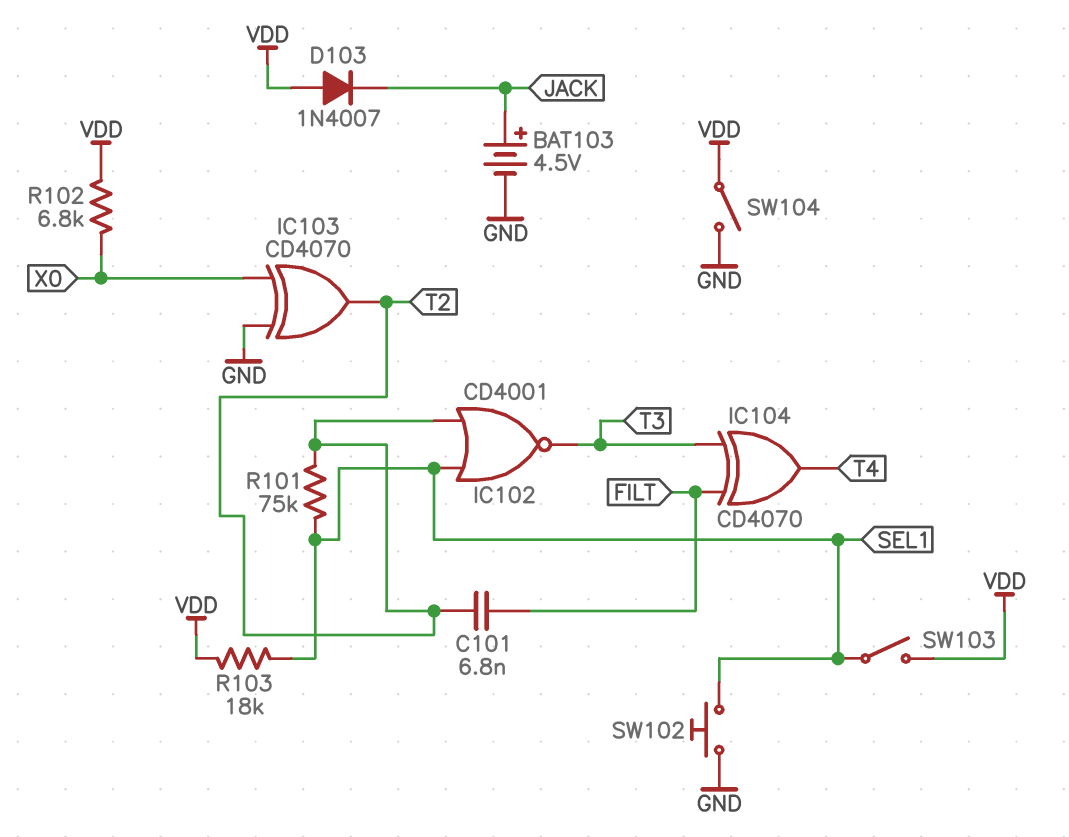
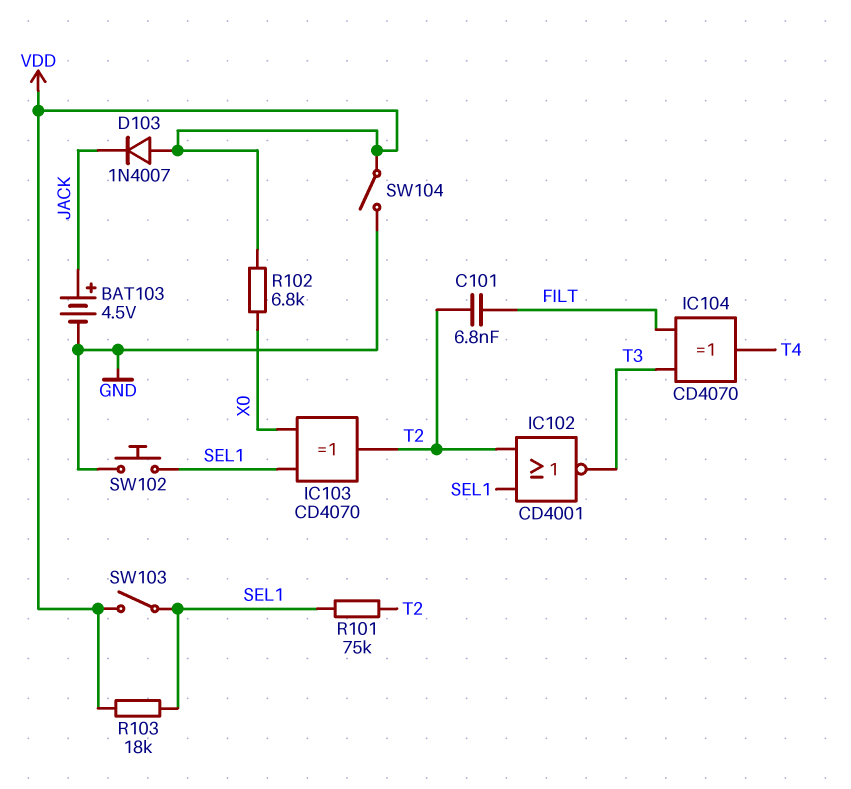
IC103: XOR CD4070 (in GND, in X0, out T2) -> XOR CD4070 (in SEL1, in X0, out T2)

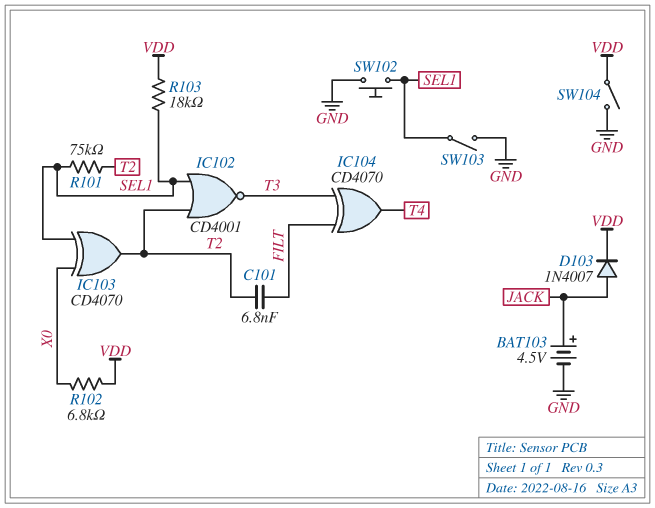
D103: diode 1N4007 (A VDD, K JACK) -> diode 1N4007 (A JACK, K VDD)
SW103: switch (SEL1, VDD) -> switch (GND, SEL1)

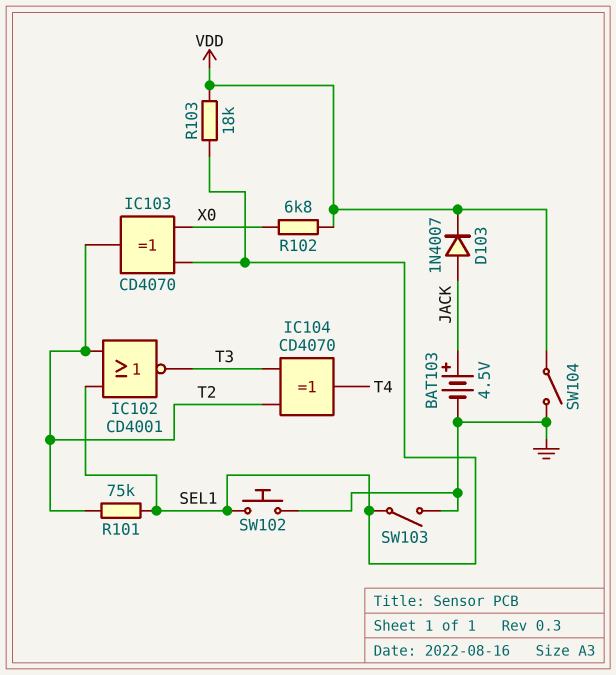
C101: 6.8nF (FILT, T2) -> none
IC104: XOR CD4070 (in FILT, in T3, out T4) -> XOR CD4070 (in T2, in T3, out T4)

